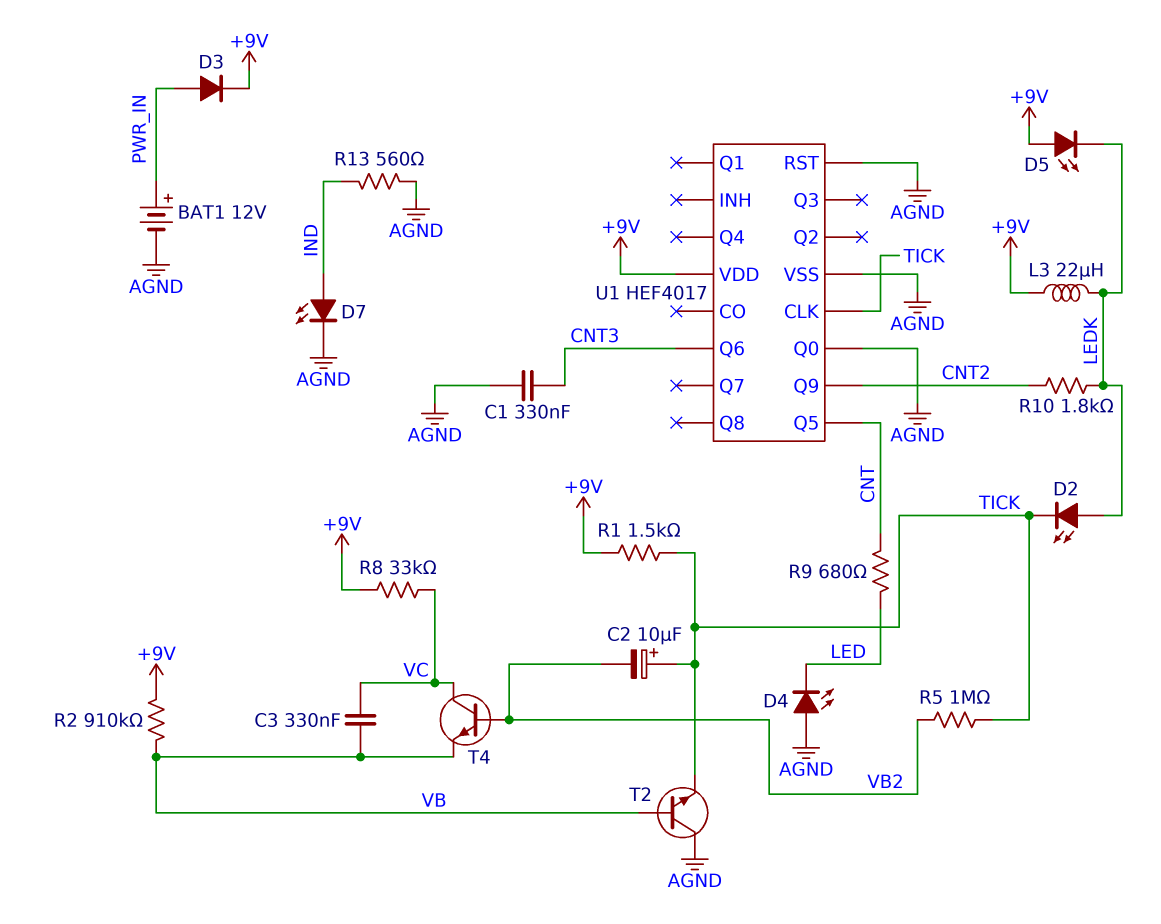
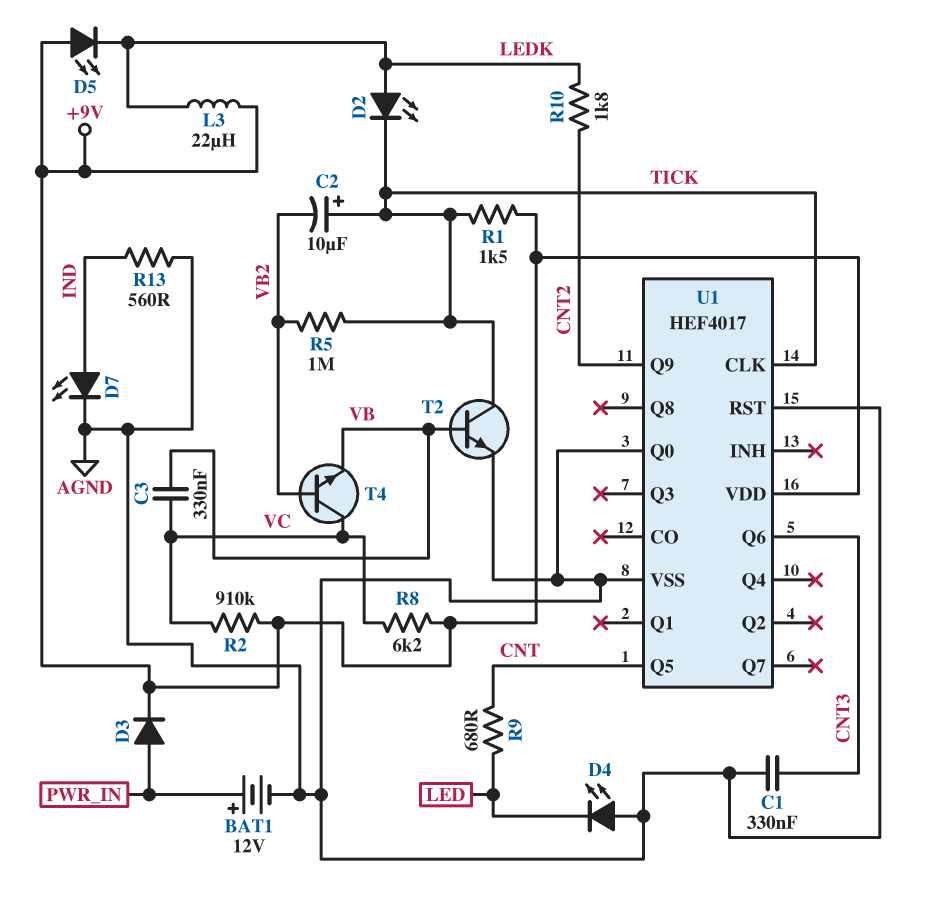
R2: 910k (+9V, VB) -> 910k (+9V, VC)
R8: 33k (+9V, VC) -> 6.2k (+9V, VC)
T2: NPN (B VB, C AGND, E TICK) -> NPN (B VB, C TICK, E AGND)

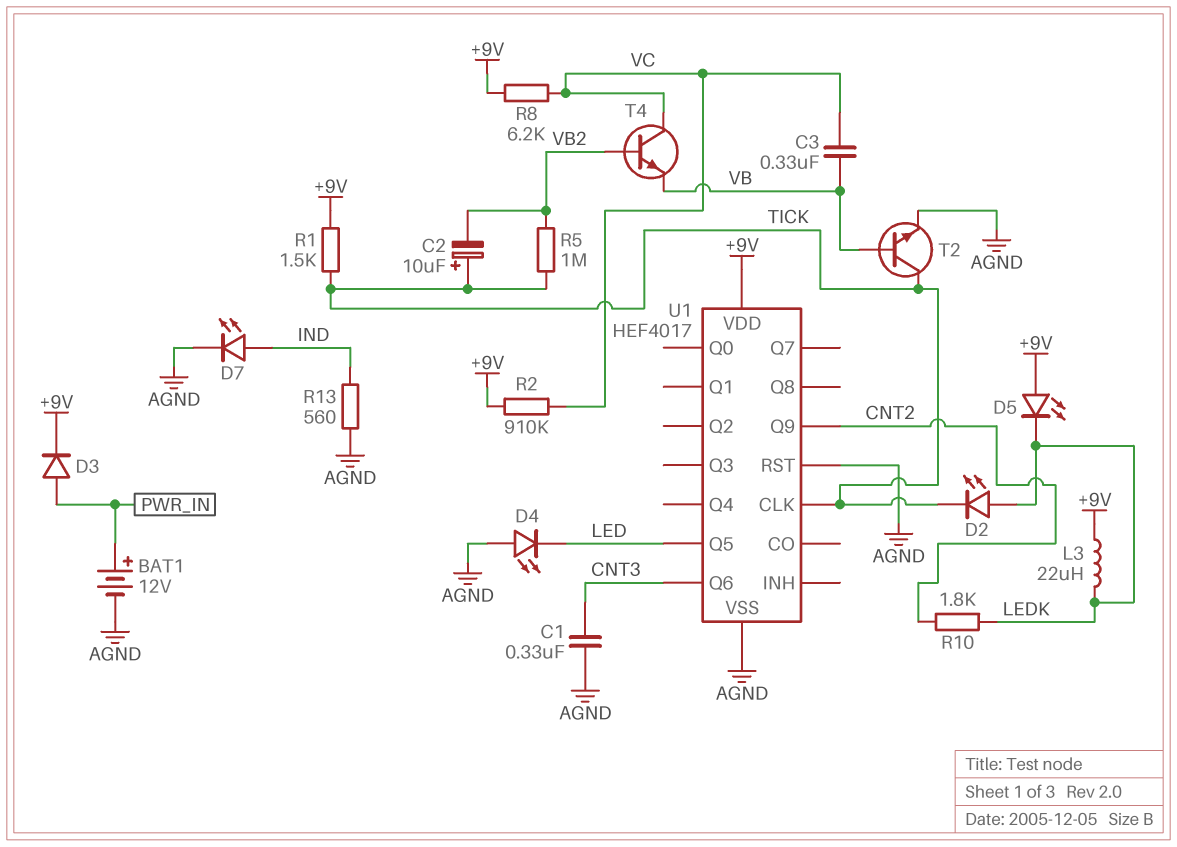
R9: 680 (CNT, LED) -> none
U1 pin Q0: AGND -> none
U1 pin Q5: CNT -> LED

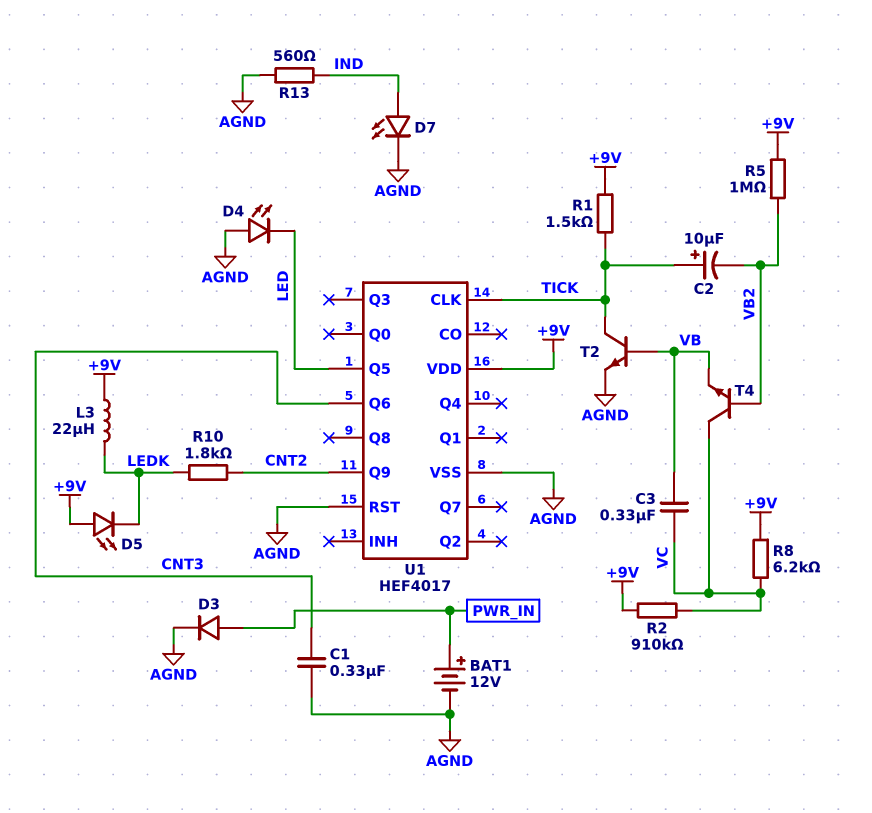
D2: LED (A LEDK, K TICK) -> none
D3: diode (A PWR_IN, K +9V) -> diode (A PWR_IN, K AGND)
R5: 1M (TICK, VB2) -> 1M (+9V, VB2)

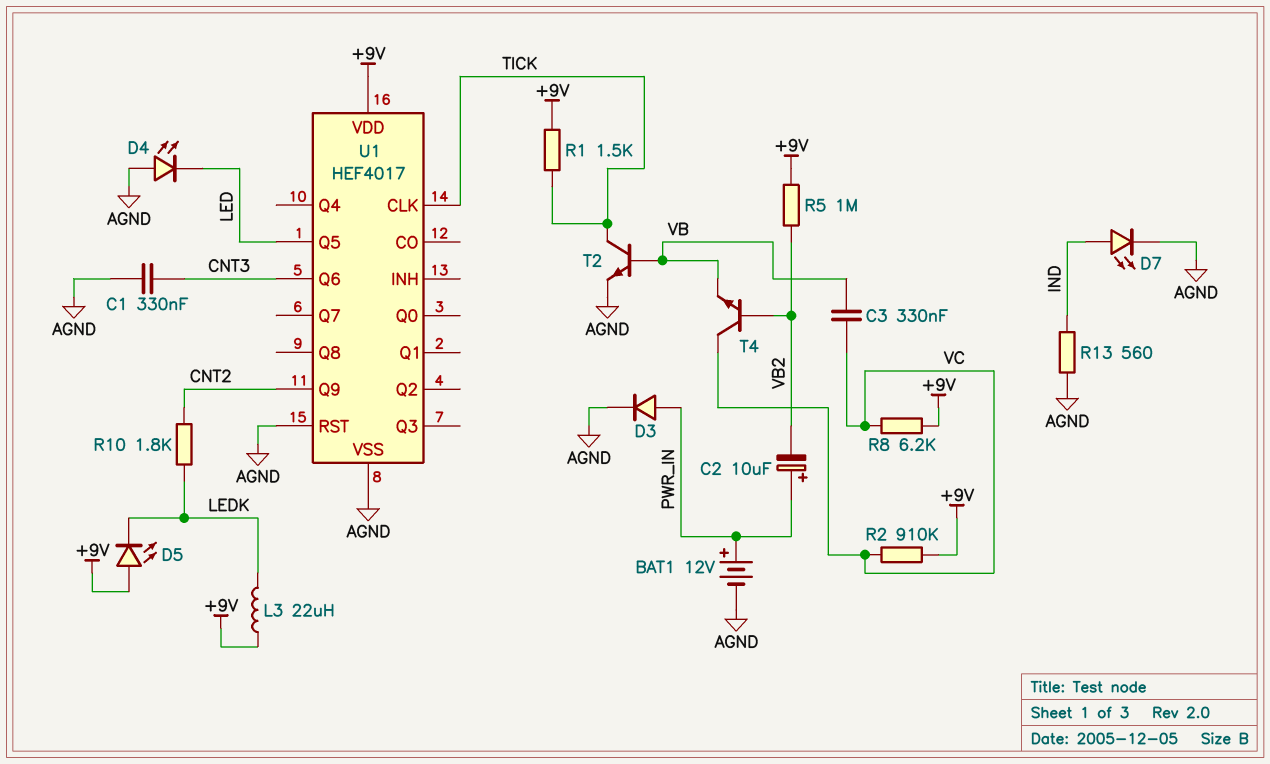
C2: 10uF (plus TICK, minus VB2) -> 10uF (plus PWR_IN, minus VB2)

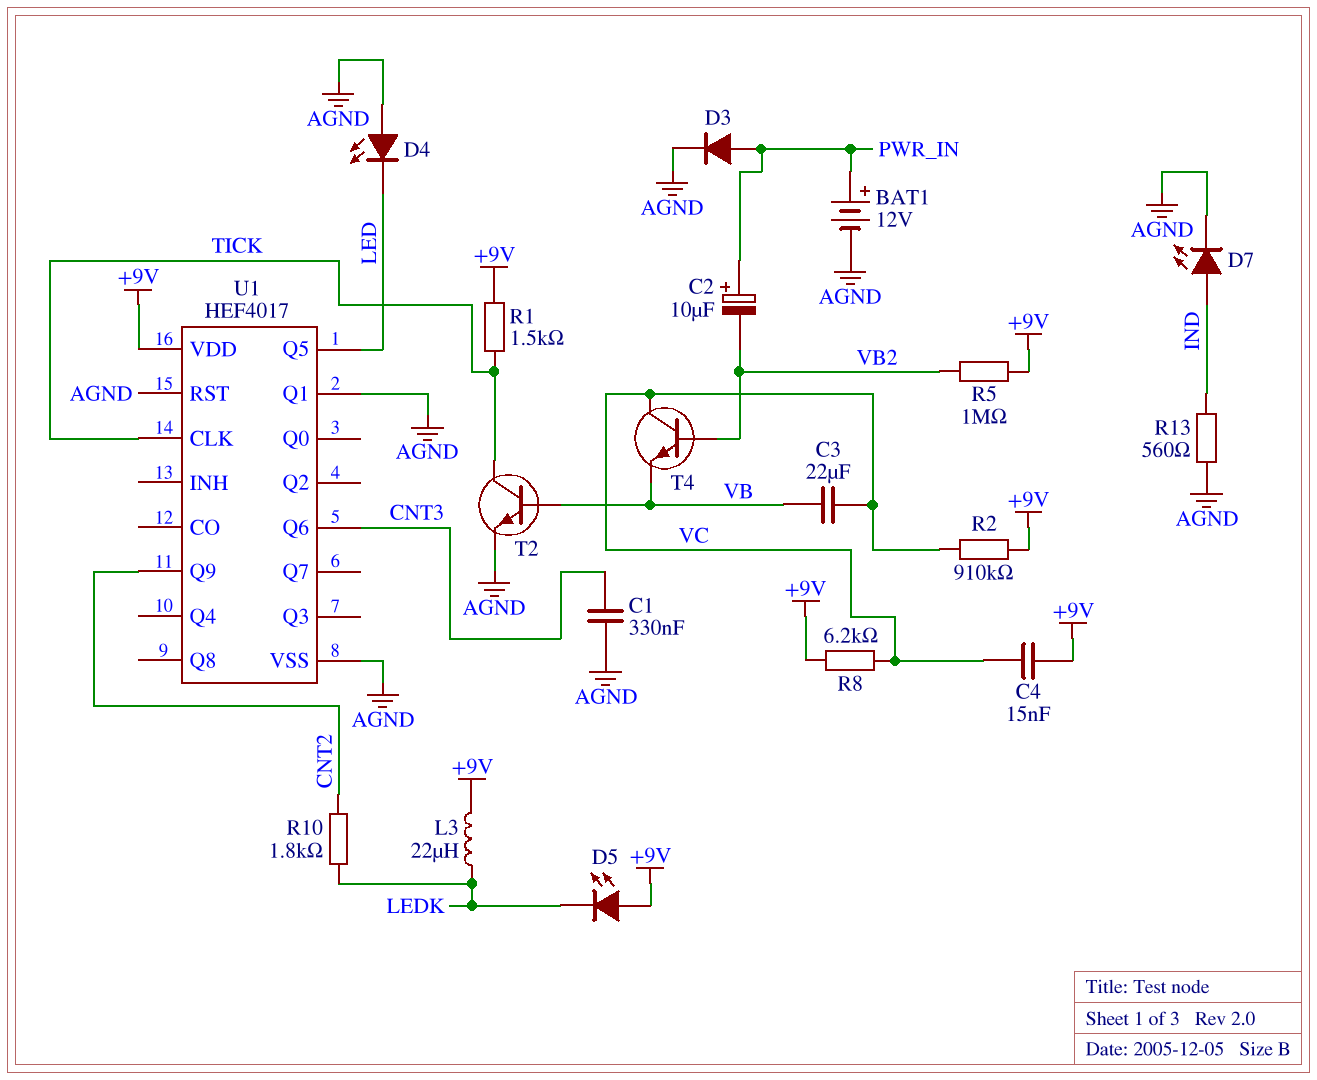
C3: 330nF (VB, VC) -> 22uF (VB, VC)
C4: none -> 15nF (+9V, VC)
U1 pin Q1: none -> AGND

